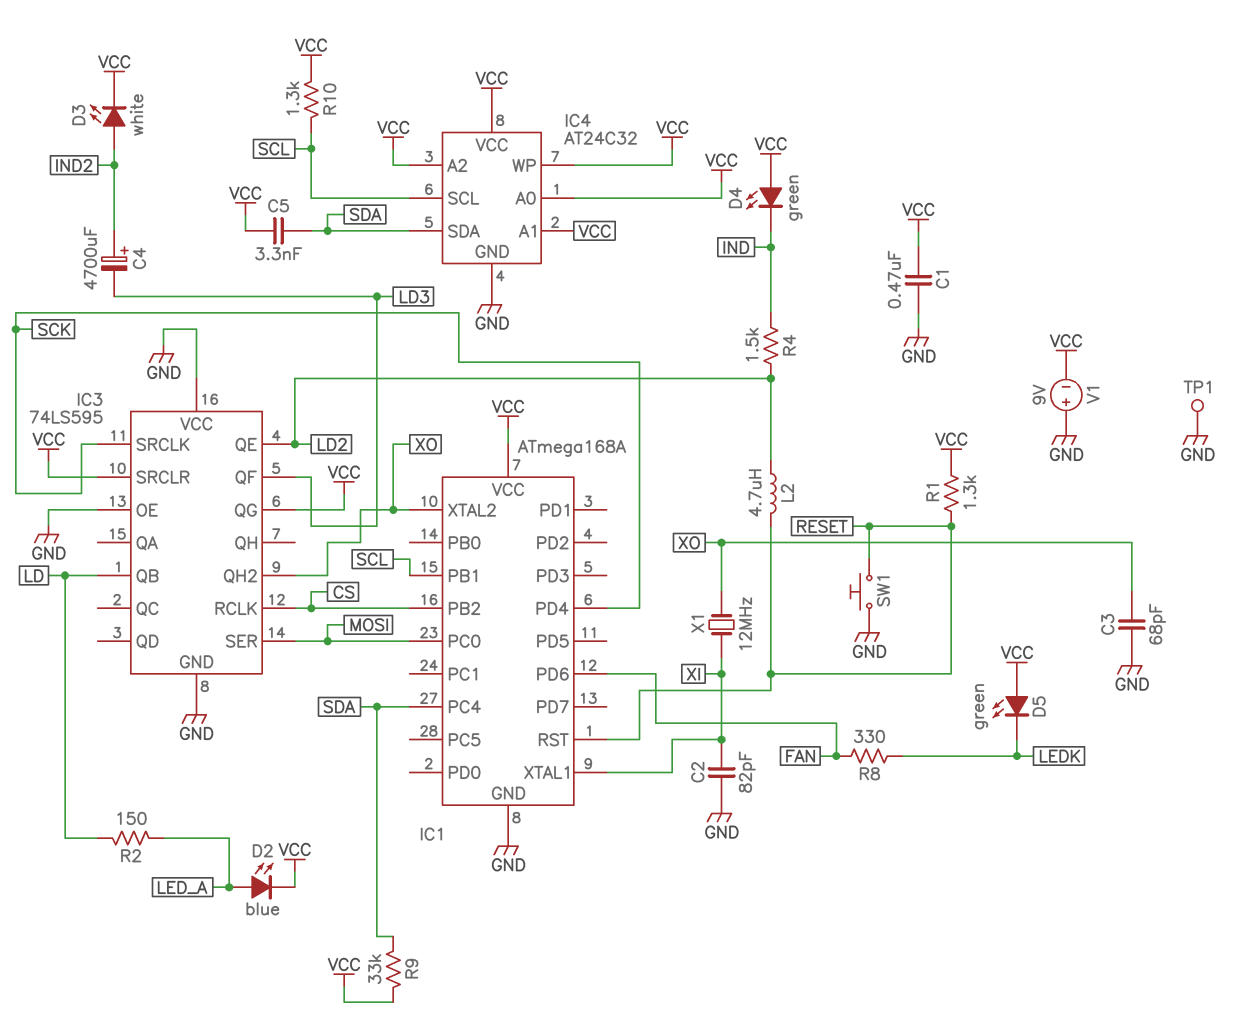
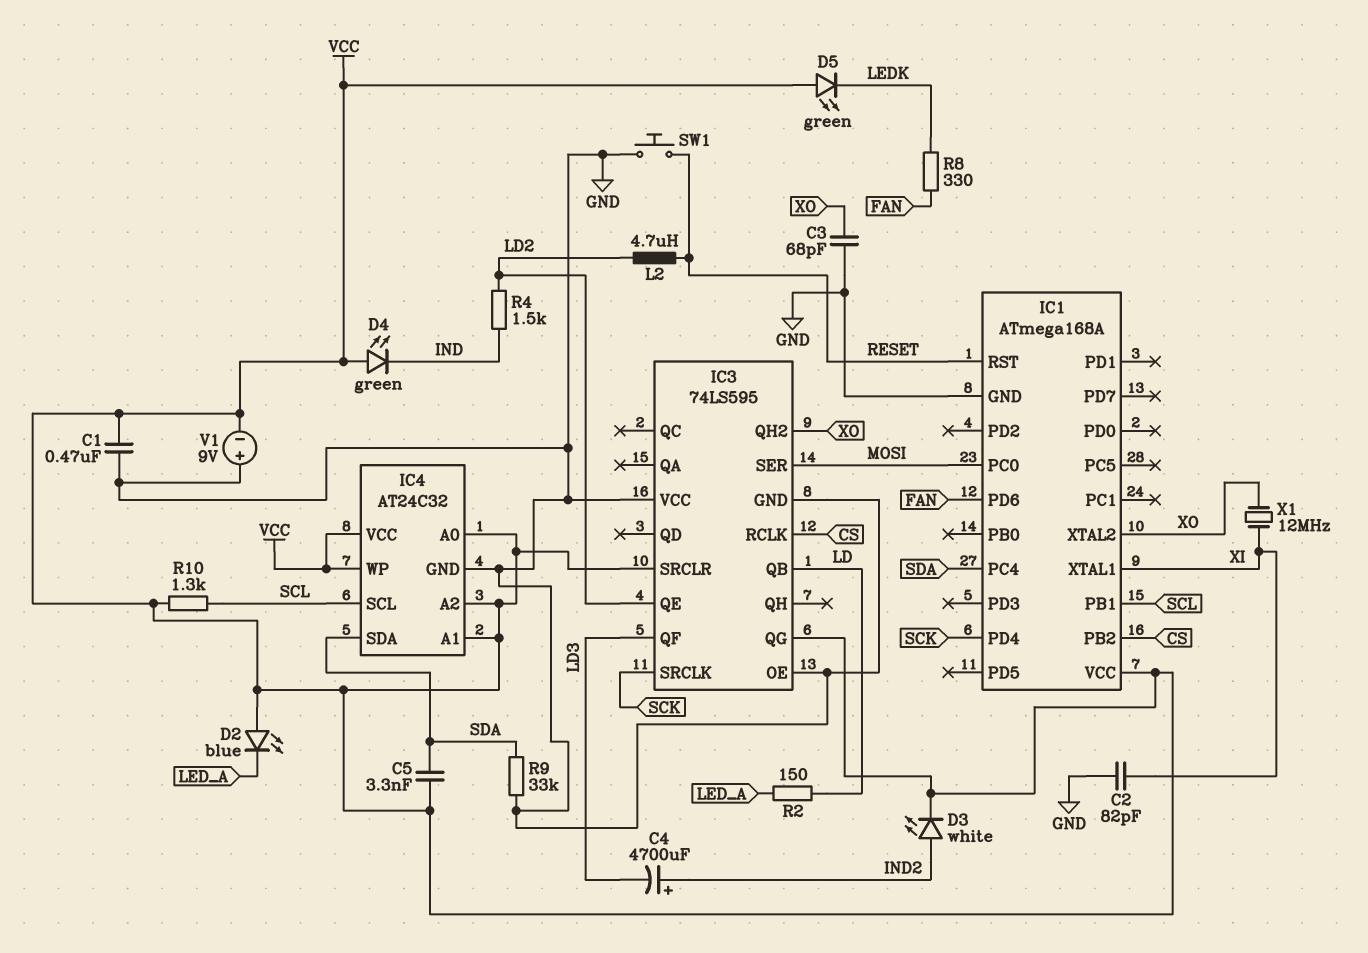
D2: LED blue (A LED_A, K VCC) -> LED blue (A VCC, K LED_A)
R1: 1.3k (RESET, VCC) -> none
R9: 33k (SDA, VCC) -> 33k (GND, SDA)
TP1: test point (GND) -> none

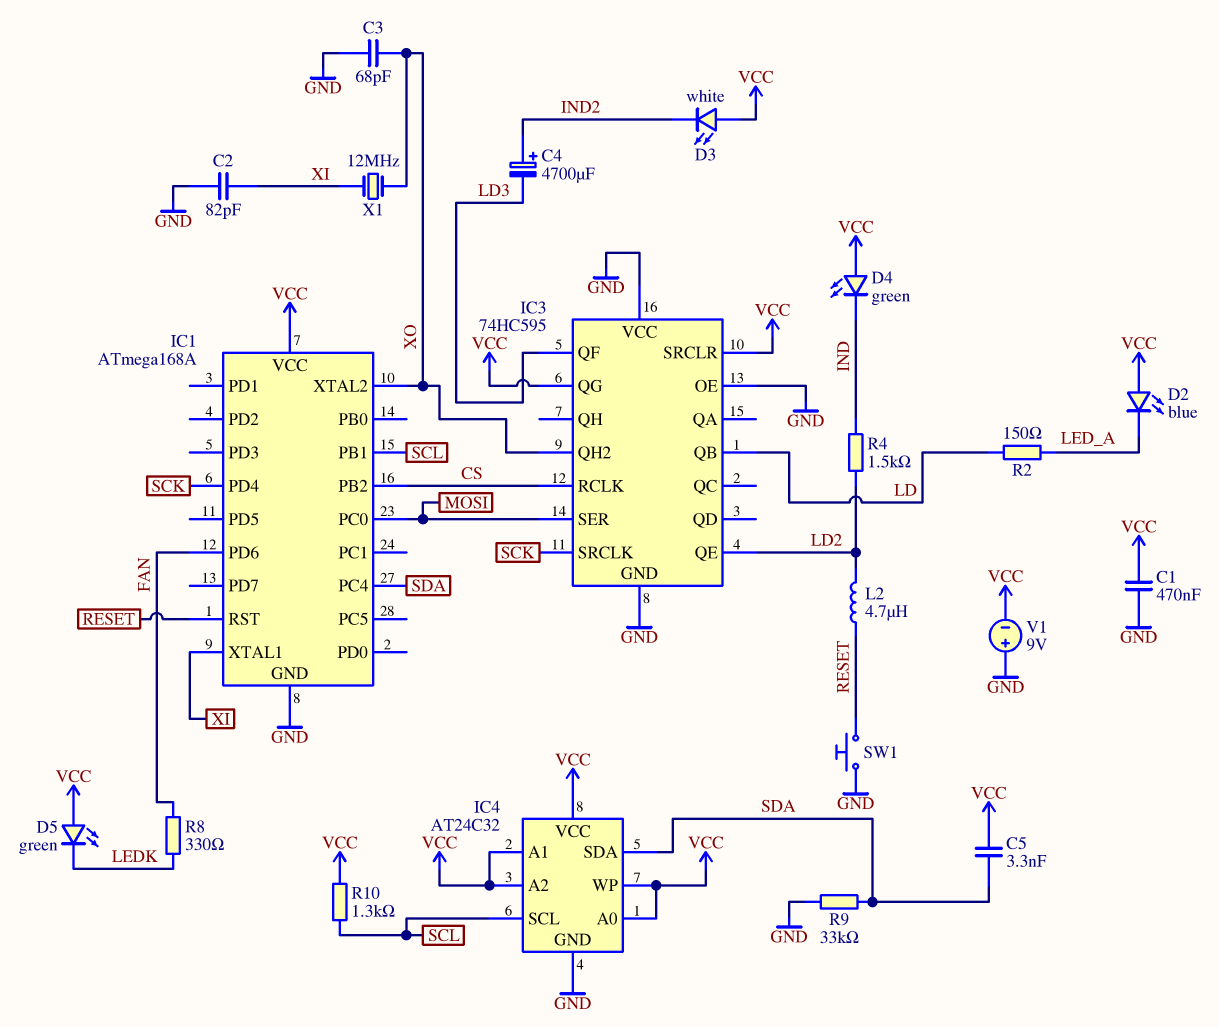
D3: LED white (A IND2, K VCC) -> LED white (A VCC, K IND2)
IC3: 74LS595 -> 74HC595

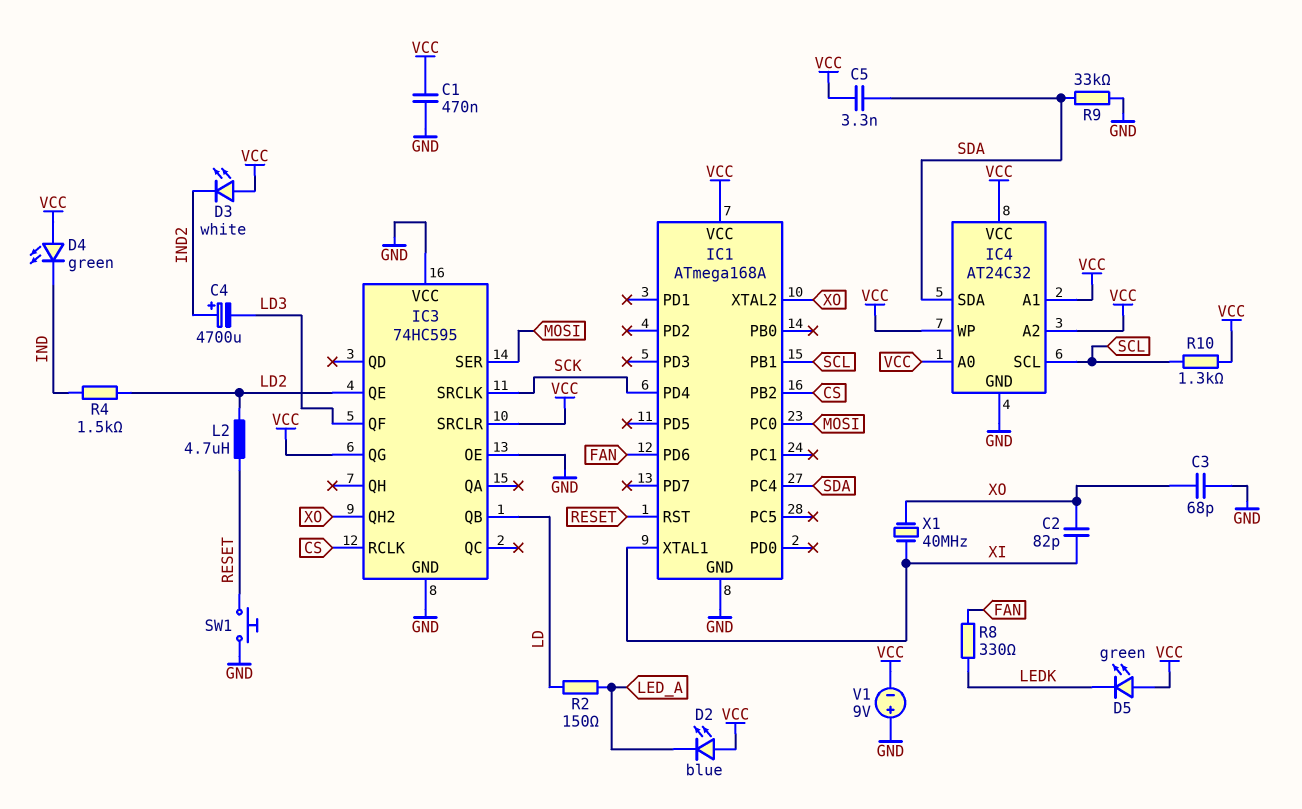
C2: 82pF (GND, XI) -> 82pF (XI, XO)
X1: 12MHz (XI, XO) -> 40MHz (XI, XO)

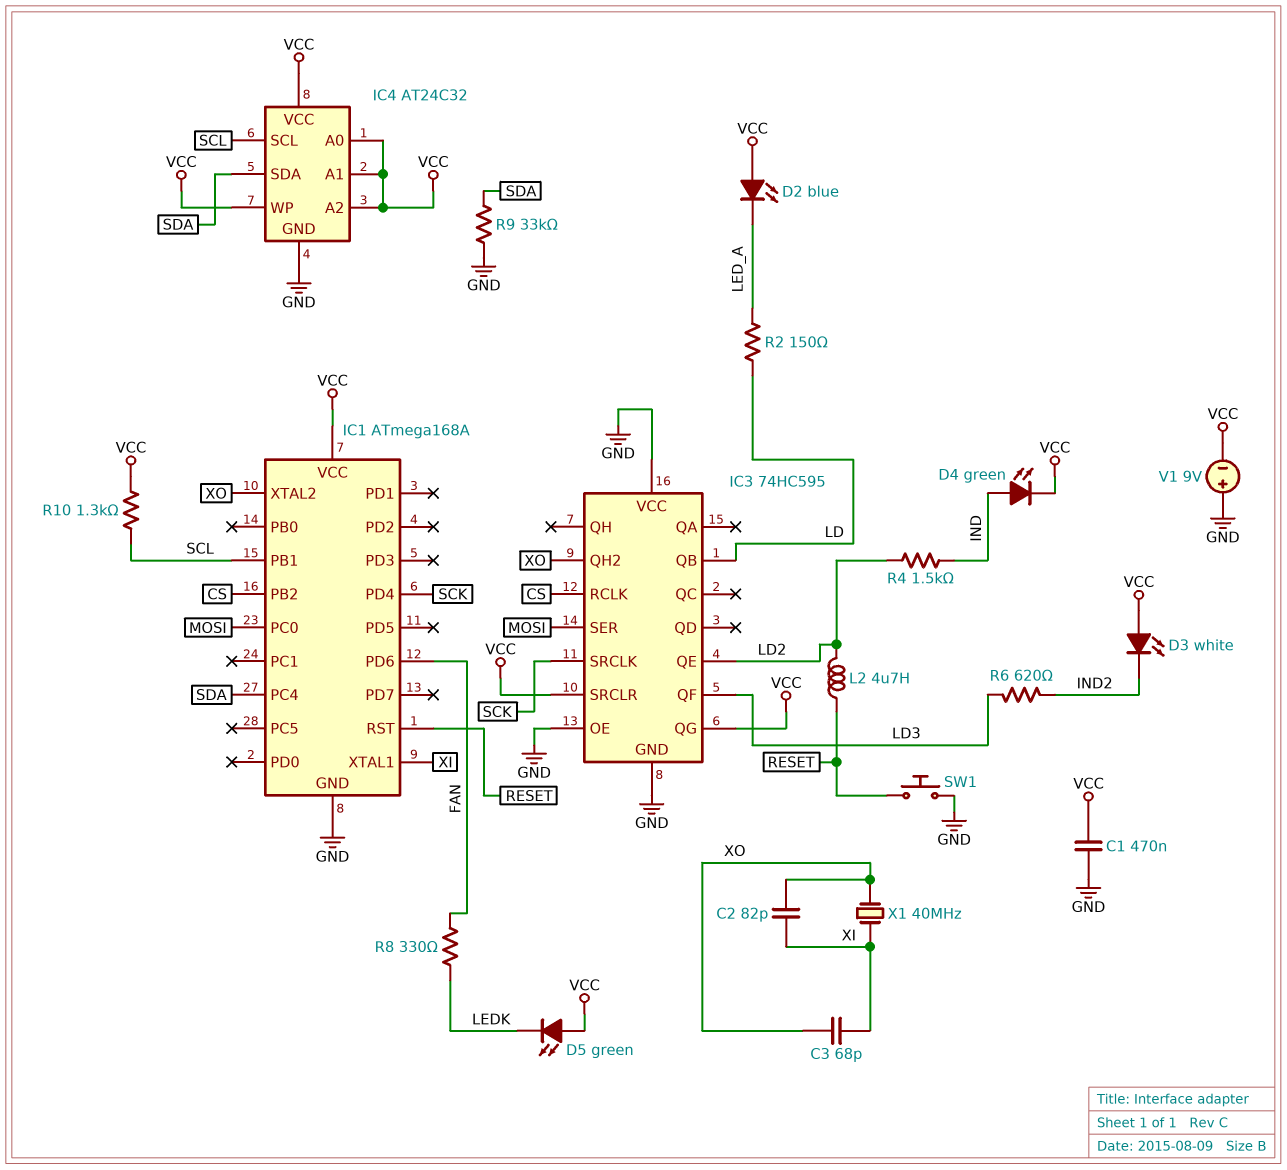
C3: 68pF (GND, XO) -> 68pF (XI, XO)
C4: 4700uF (plus IND2, minus LD3) -> none
C5: 3.3nF (SDA, VCC) -> none
D4: LED green (A VCC, K IND) -> LED green (A IND, K VCC)
R6: none -> 620 (IND2, LD3)

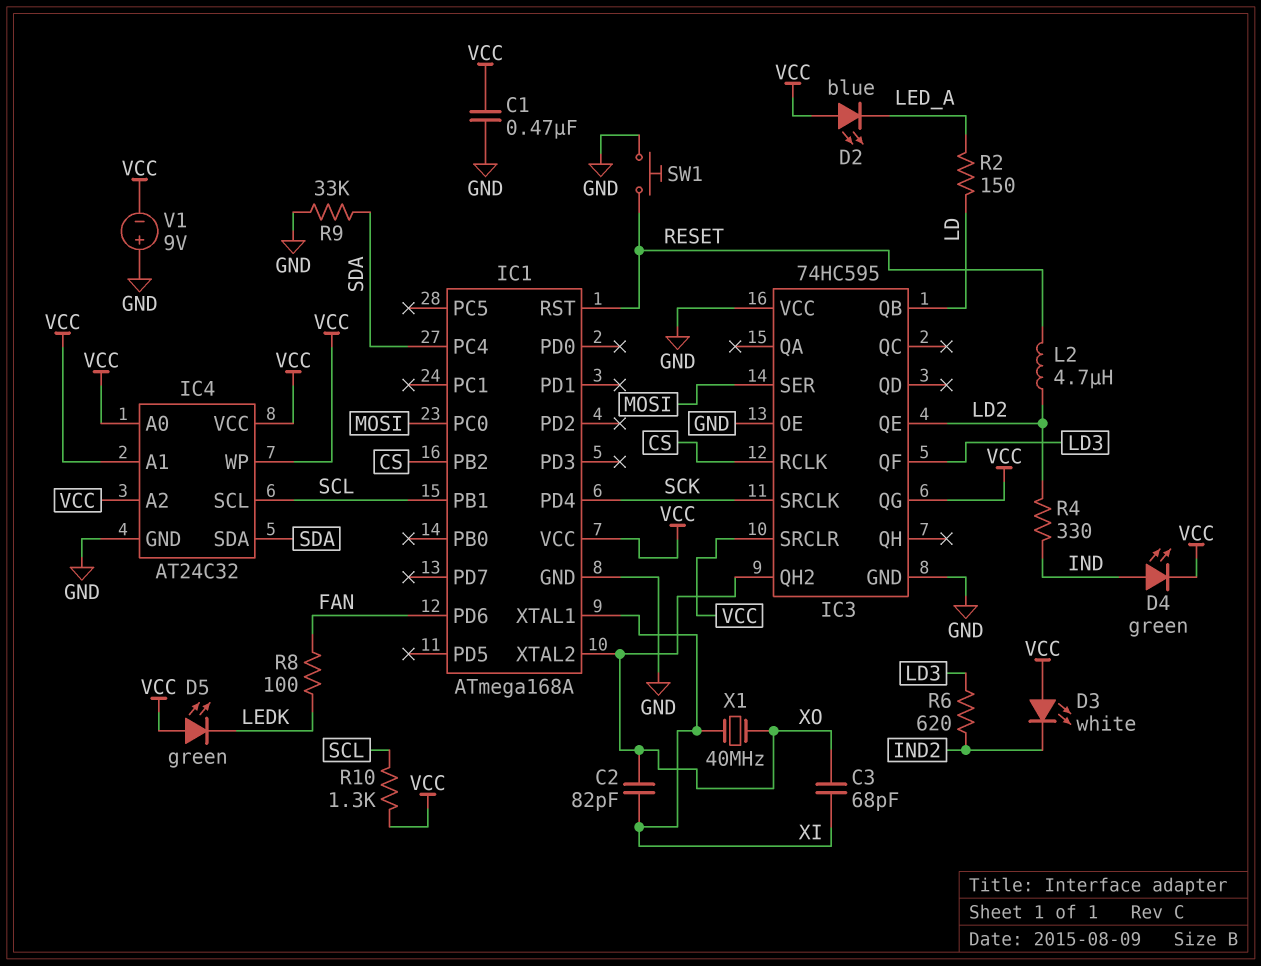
R4: 1.5k (IND, LD2) -> 330 (IND, LD2)
R8: 330 (FAN, LEDK) -> 100 (FAN, LEDK)

